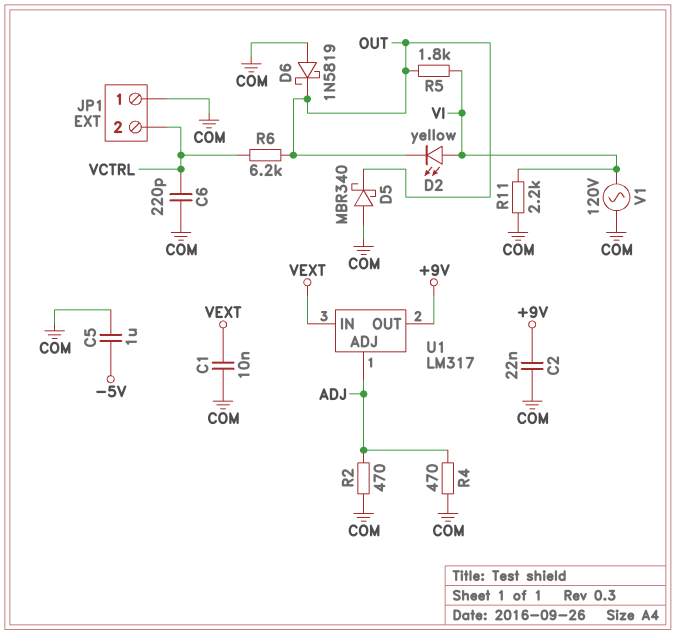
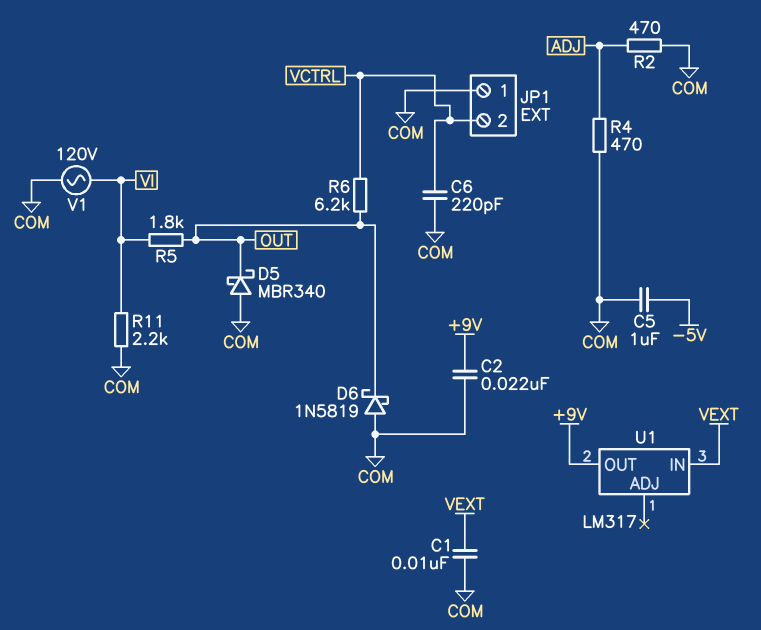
D2: LED yellow (A VI, K OUT) -> none
U1 pin ADJ: ADJ -> none

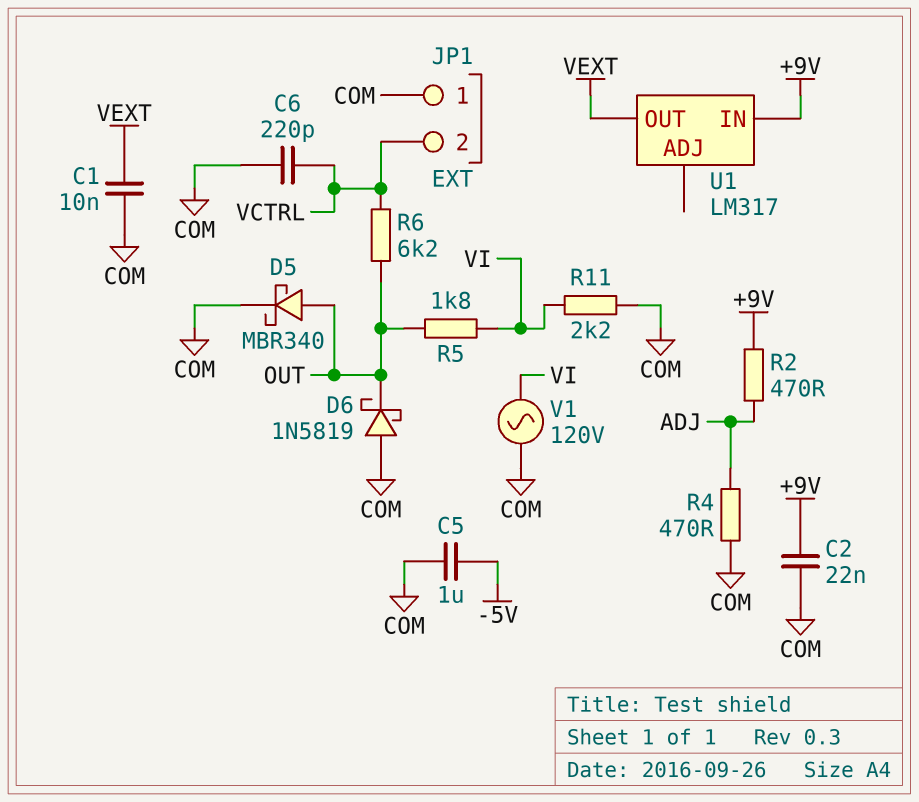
D5: schottky MBR340 (A COM, K OUT) -> schottky MBR340 (A OUT, K COM)
R2: 470 (ADJ, COM) -> 470 (+9V, ADJ)
U1 pin IN: VEXT -> +9V
U1 pin OUT: +9V -> VEXT

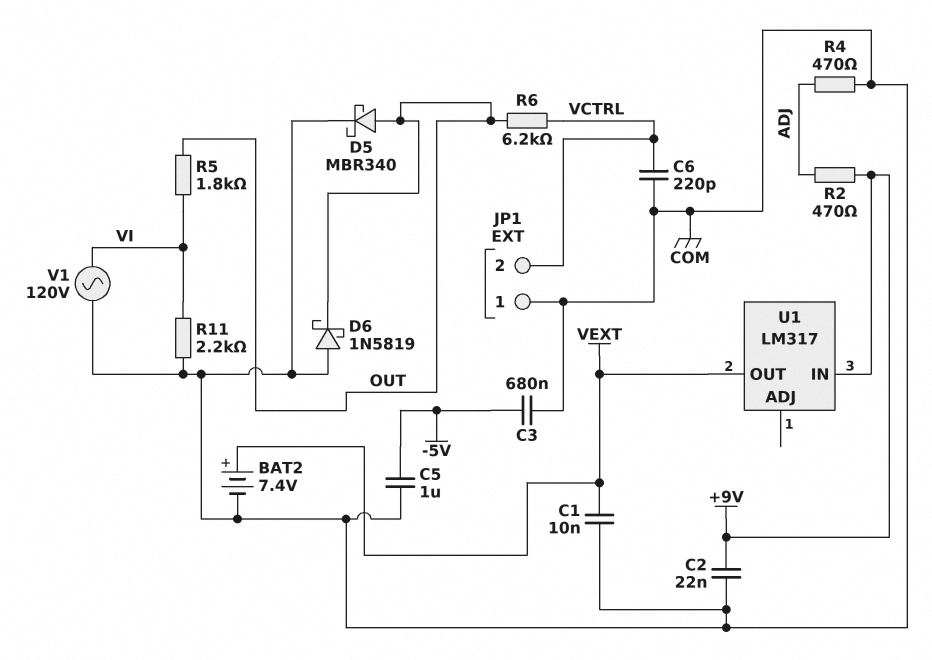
BAT2: none -> 7.4V (plus VEXT, minus COM)
C3: none -> 680nF (-5V, COM)

